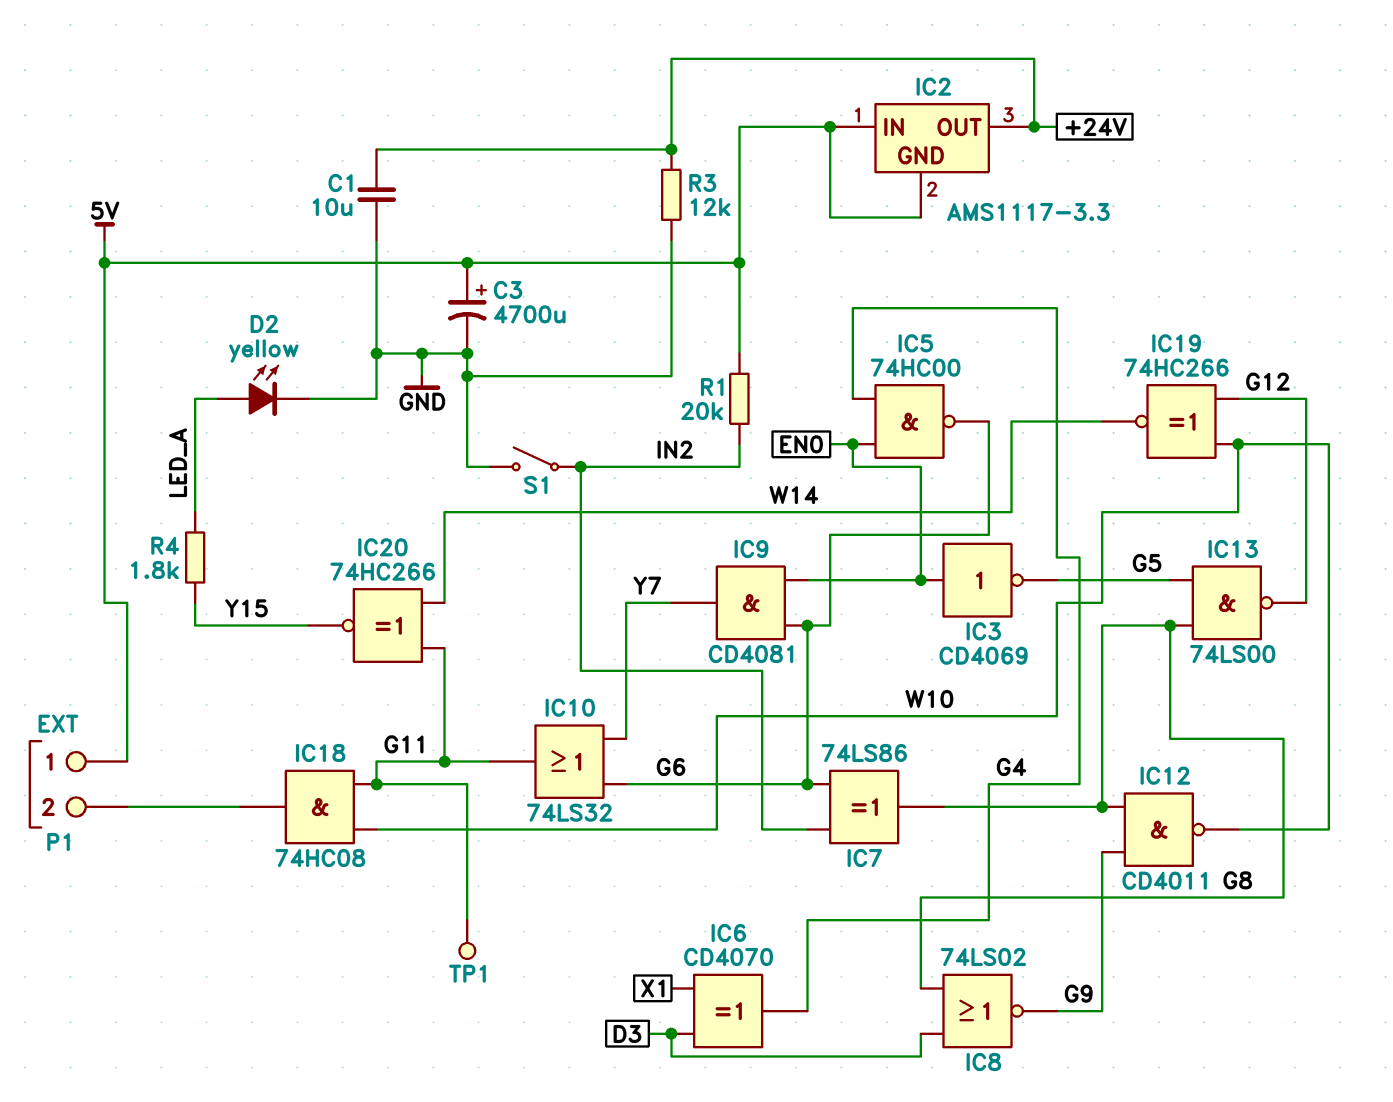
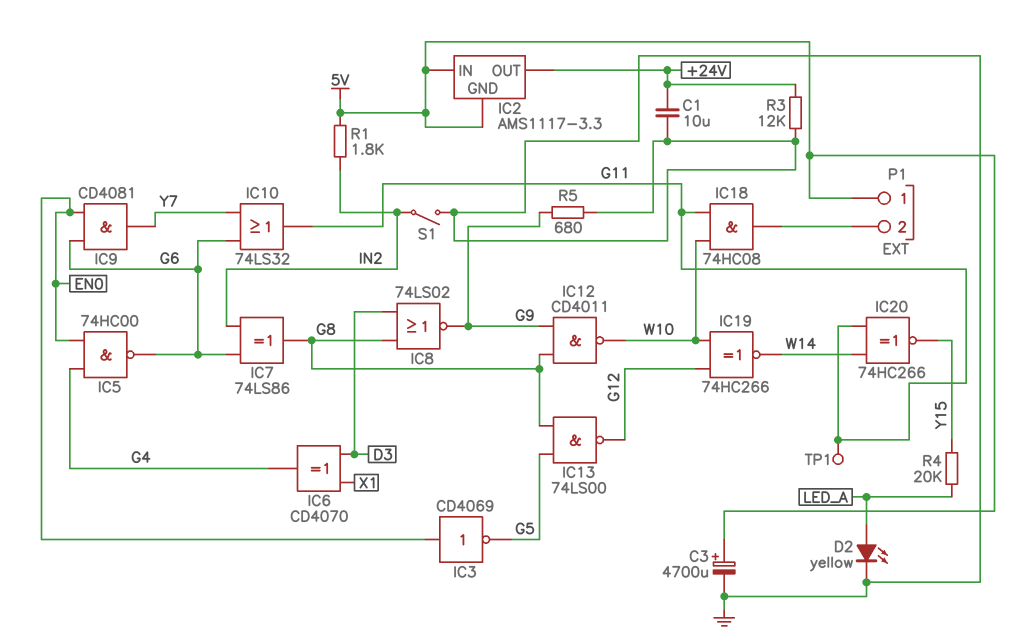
R1: 20k (5V, IN2) -> 1.8k (5V, IN2)
R4: 1.8k (LED_A, Y15) -> 20k (LED_A, Y15)
R5: none -> 680 (G9, GND)

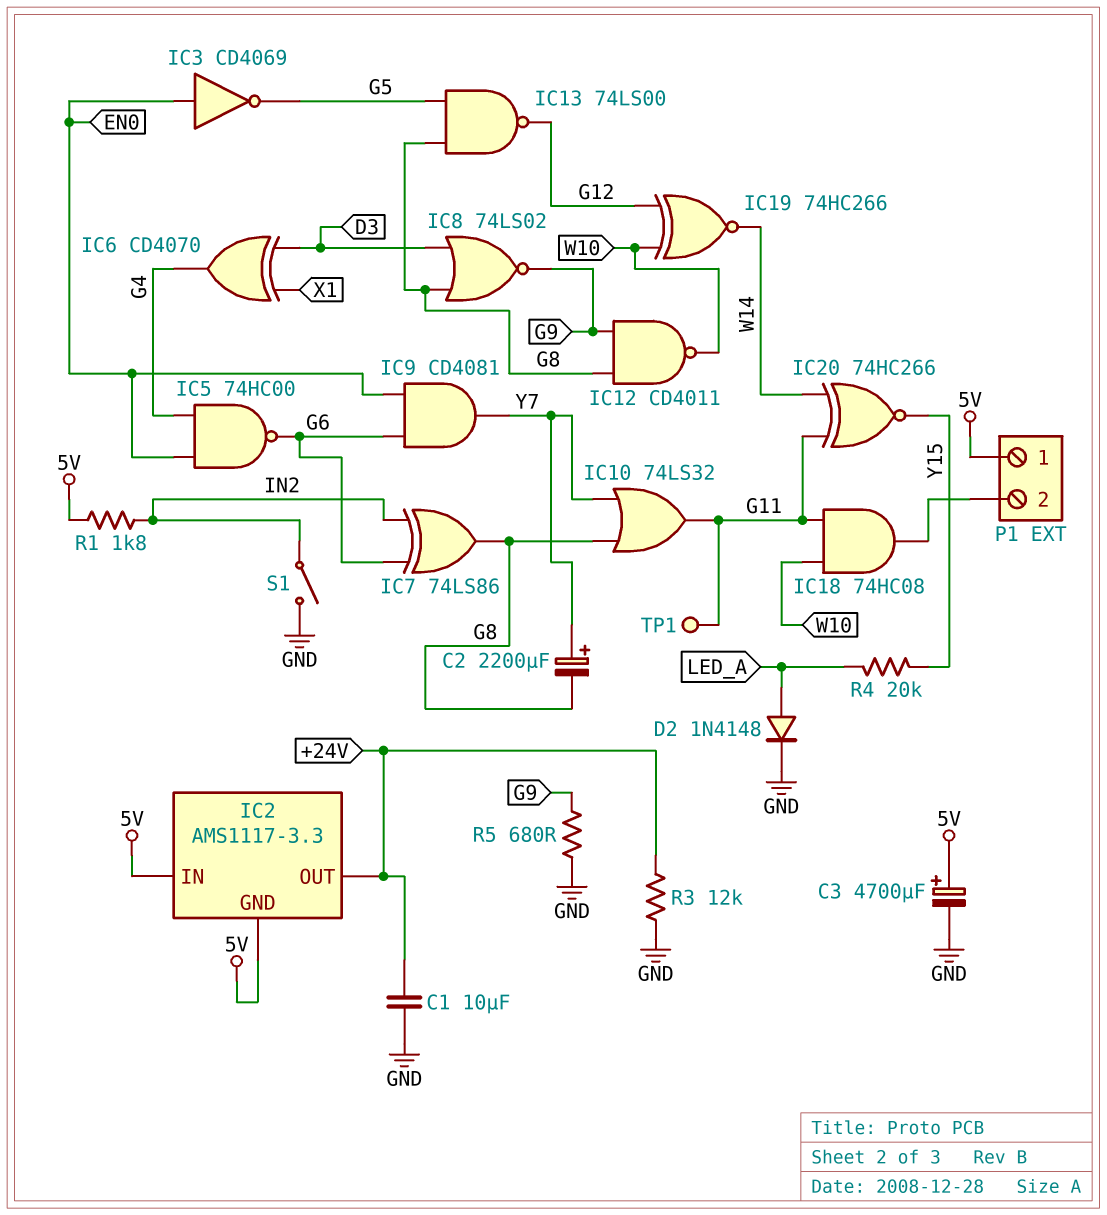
C2: none -> 2200uF (plus Y7, minus G8)
D2: LED yellow (A LED_A, K GND) -> diode 1N4148 (A LED_A, K GND)
IC10: OR 74LS32 (in G6, in Y7, out G11) -> OR 74LS32 (in G8, in Y7, out G11)

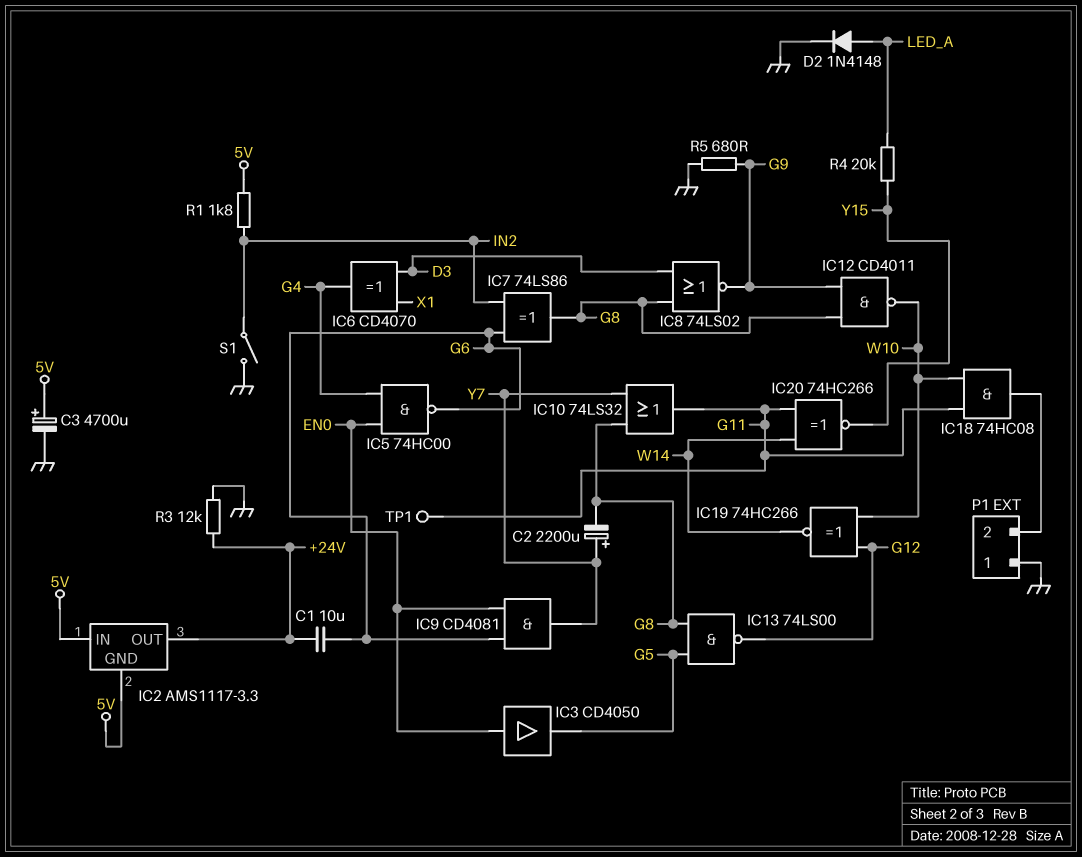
C1: 10uF (+24V, GND) -> 10uF (+24V, G6)
IC3: NOT CD4069 (in EN0, out G5) -> buffer CD4050 (in EN0, out G5)
P1 pin 1: 5V -> GND

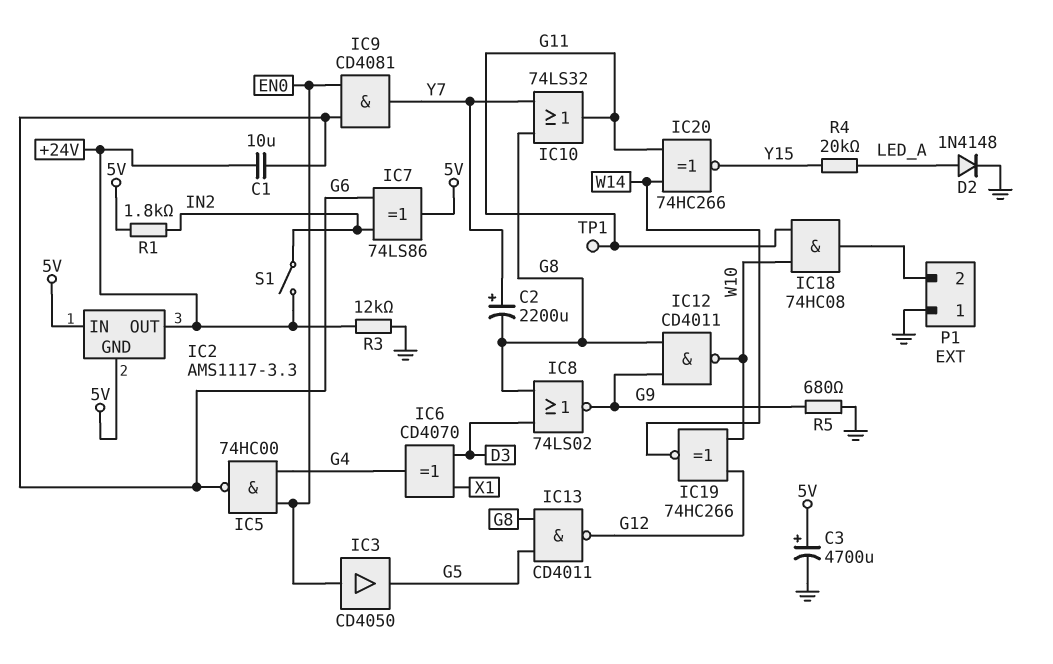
IC7: XOR 74LS86 (in G6, in IN2, out G8) -> XOR 74LS86 (in G6, in IN2, out 5V)
IC13: NAND 74LS00 (in G5, in G8, out G12) -> NAND CD4011 (in G5, in G8, out G12)
S1: switch (GND, IN2) -> switch (+24V, IN2)

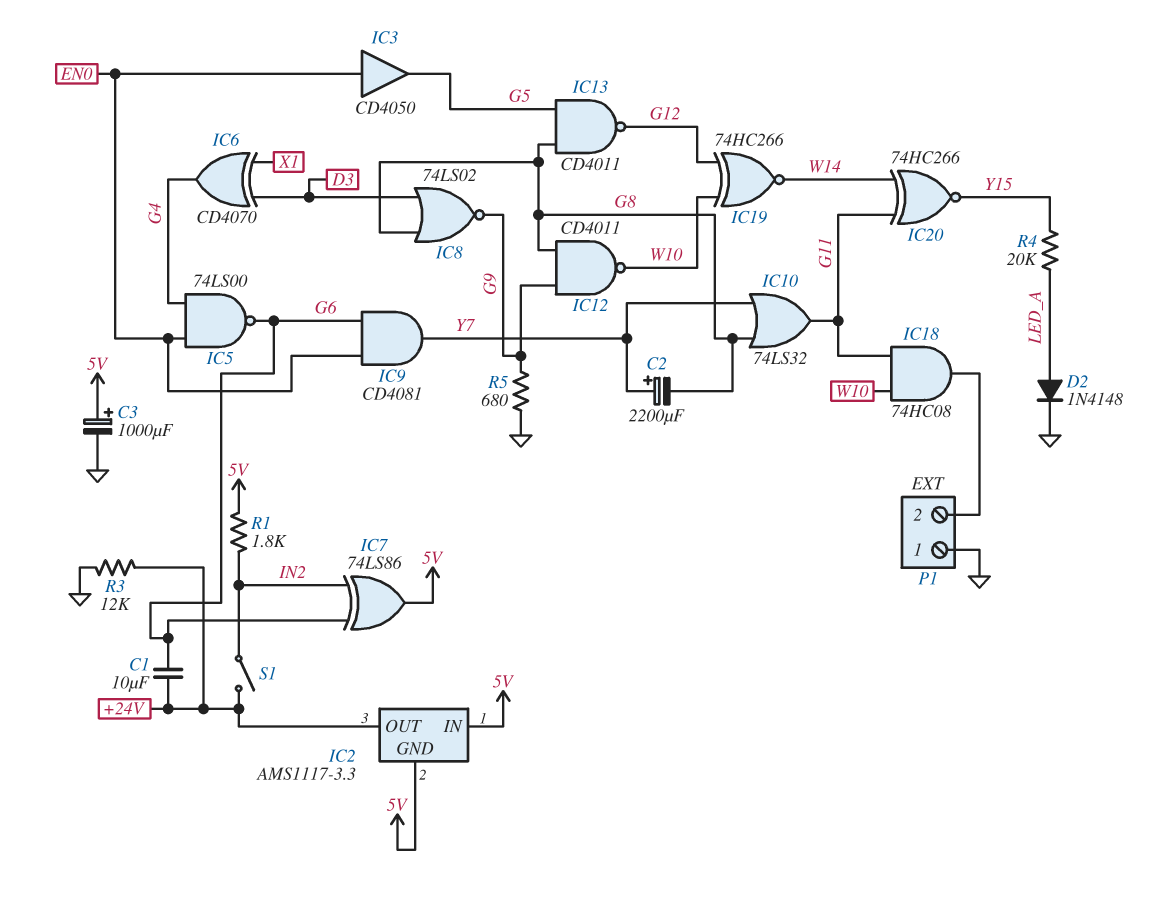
C3: 4700uF (plus 5V, minus GND) -> 1000uF (plus 5V, minus GND)
IC5: NAND 74HC00 (in EN0, in G4, out G6) -> NAND 74LS00 (in EN0, in G4, out G6)
TP1: test point (G11) -> none

